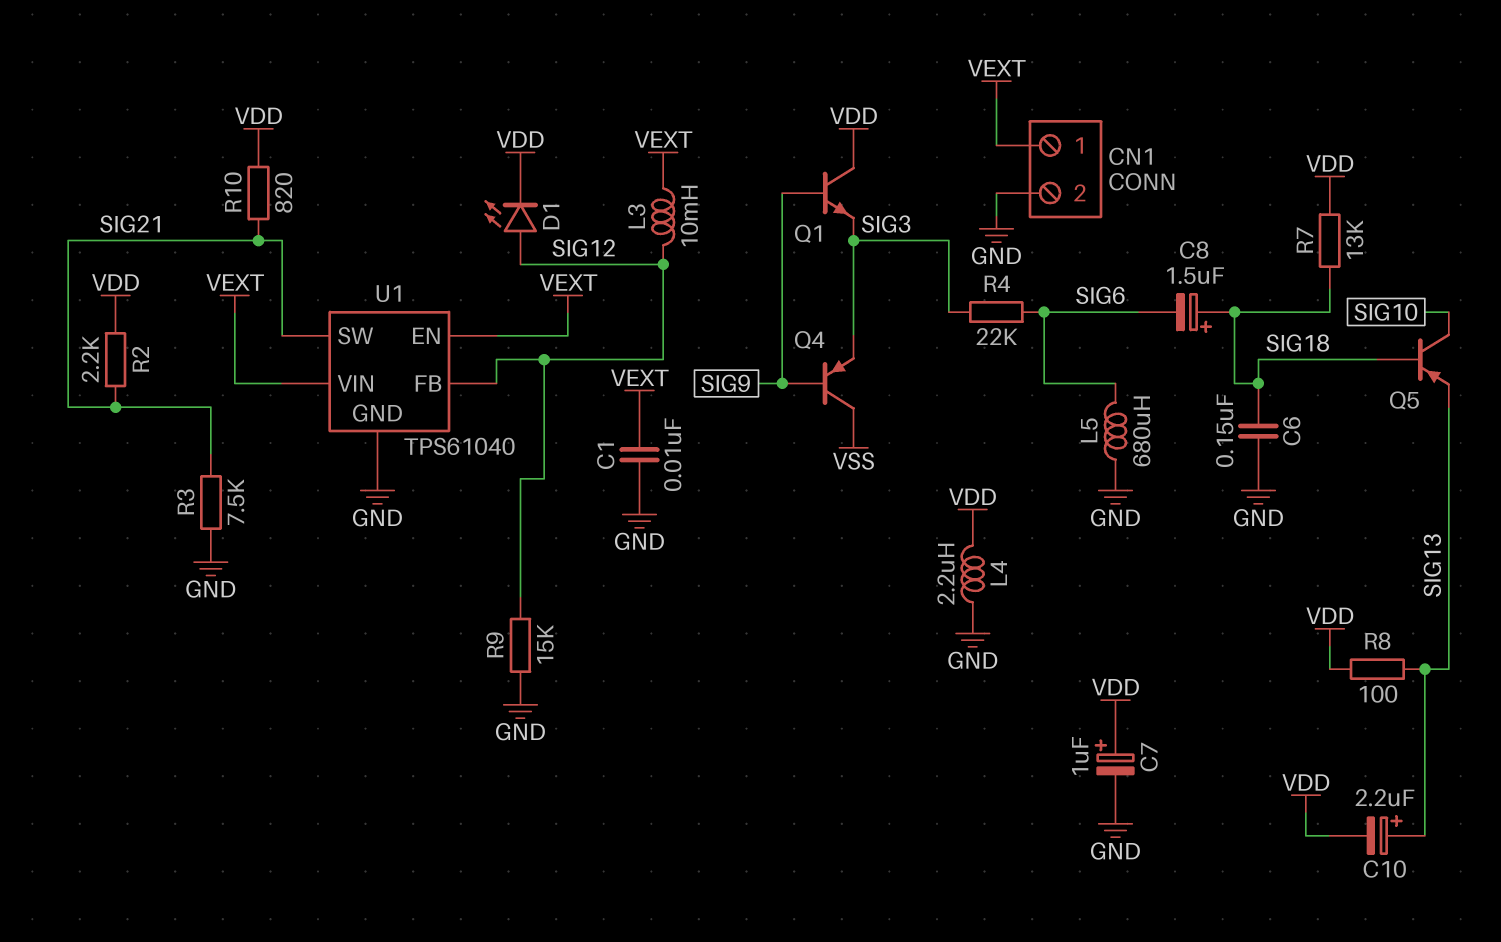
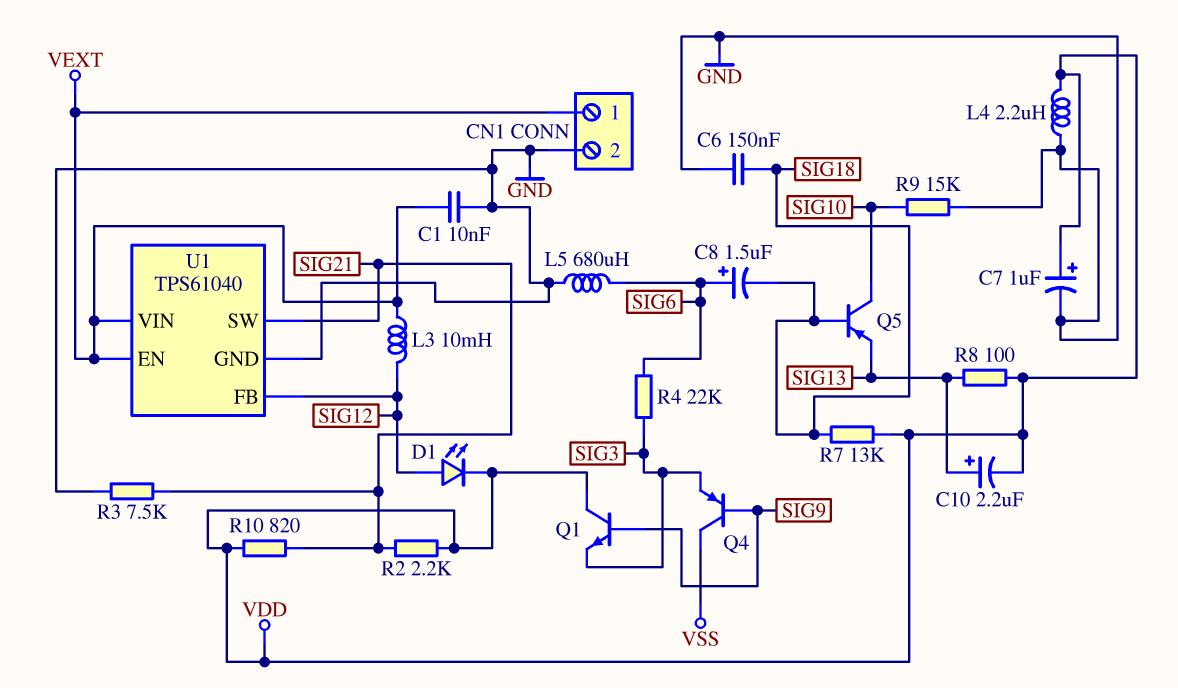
C8: 1.5uF (plus SIG18, minus SIG6) -> 1.5uF (plus SIG6, minus SIG18)
R9: 15k (GND, SIG12) -> 15k (GND, SIG10)

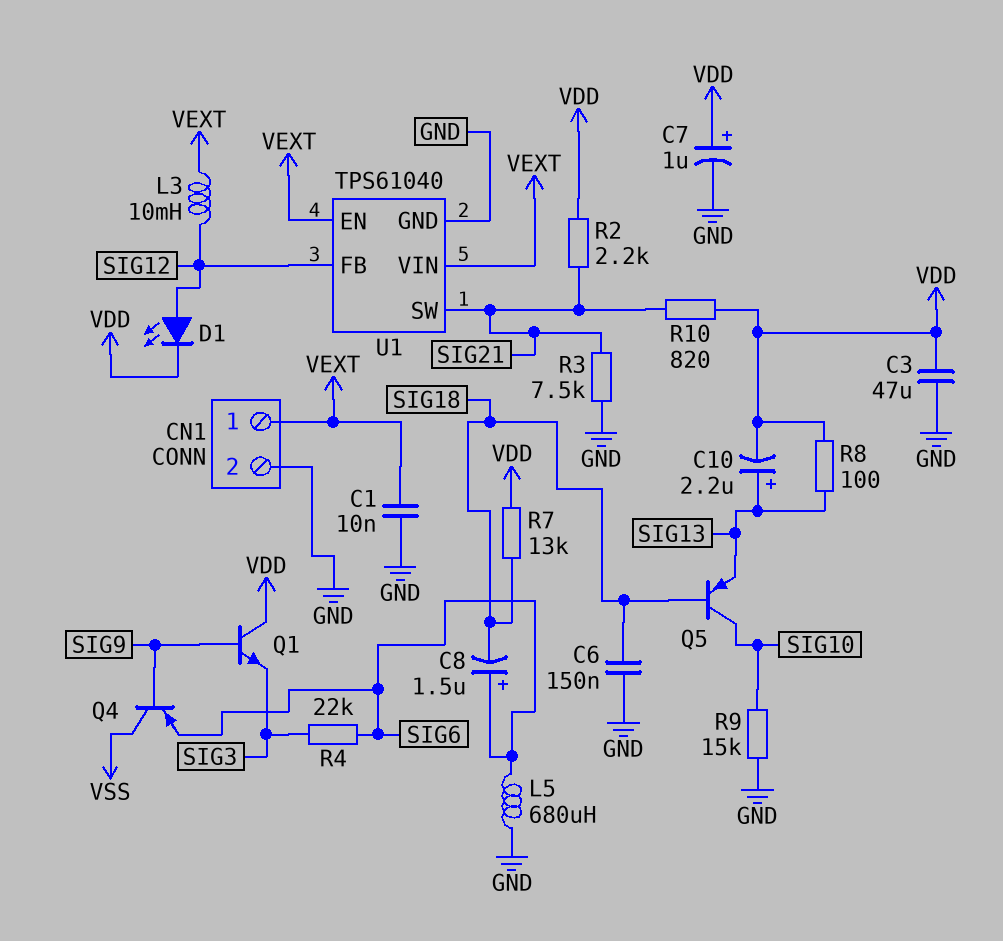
C3: none -> 47uF (GND, VDD)
L4: 2.2uH (GND, VDD) -> none
Q4: PNP (B SIG9, C VSS, E SIG3) -> PNP (B SIG9, C VSS, E SIG6)

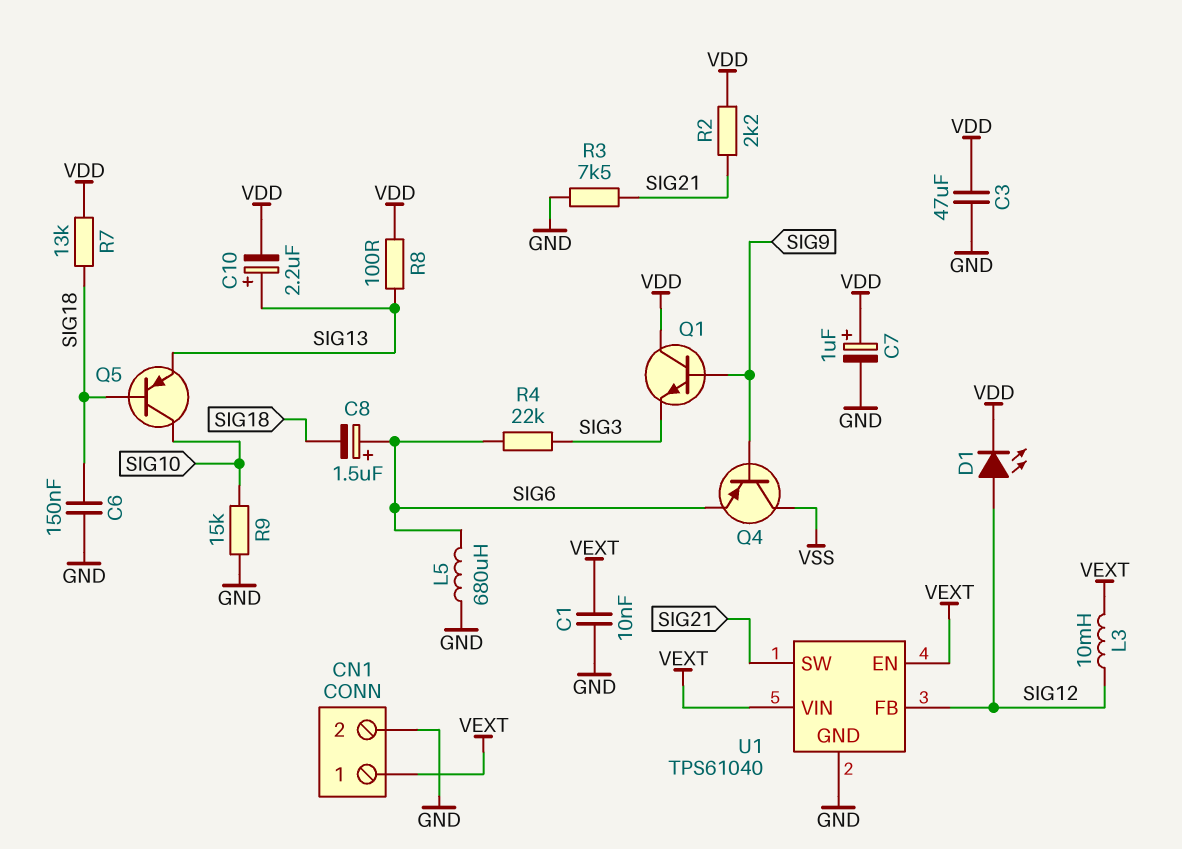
R10: 820 (SIG21, VDD) -> none

